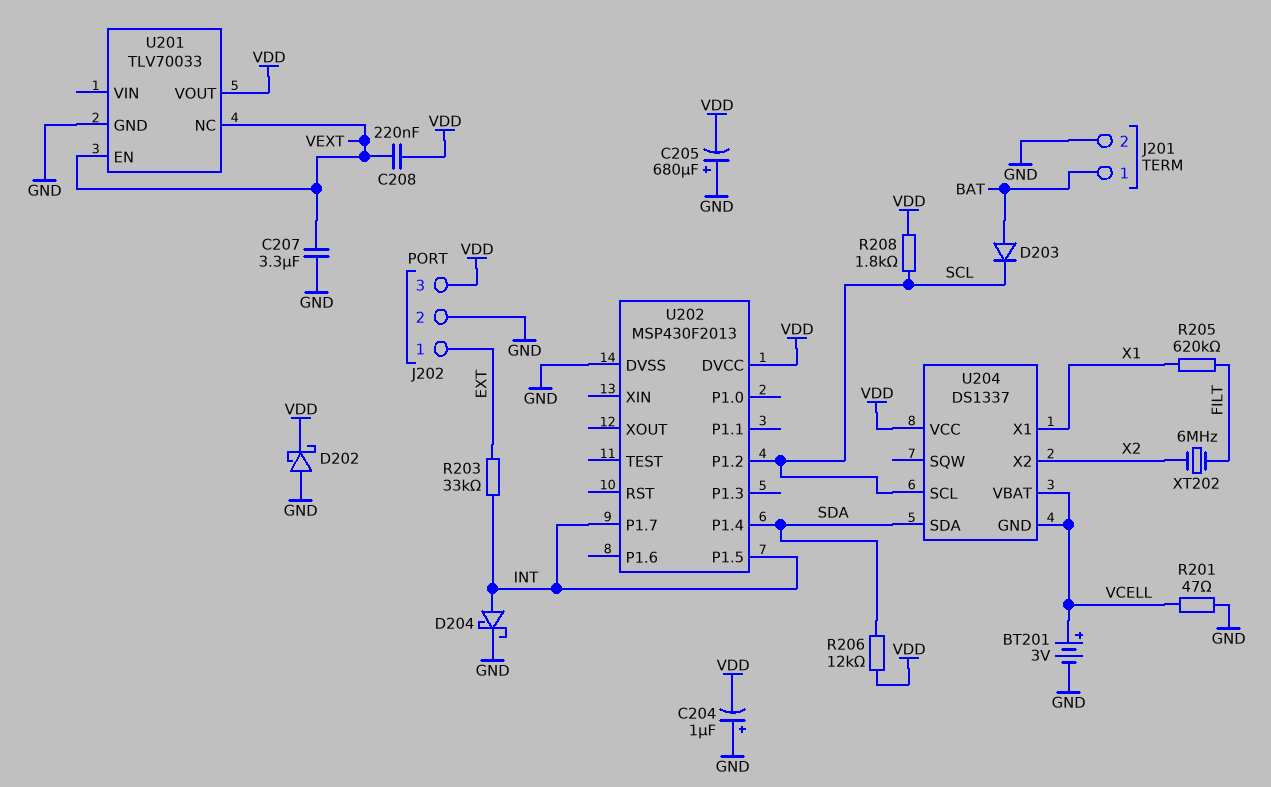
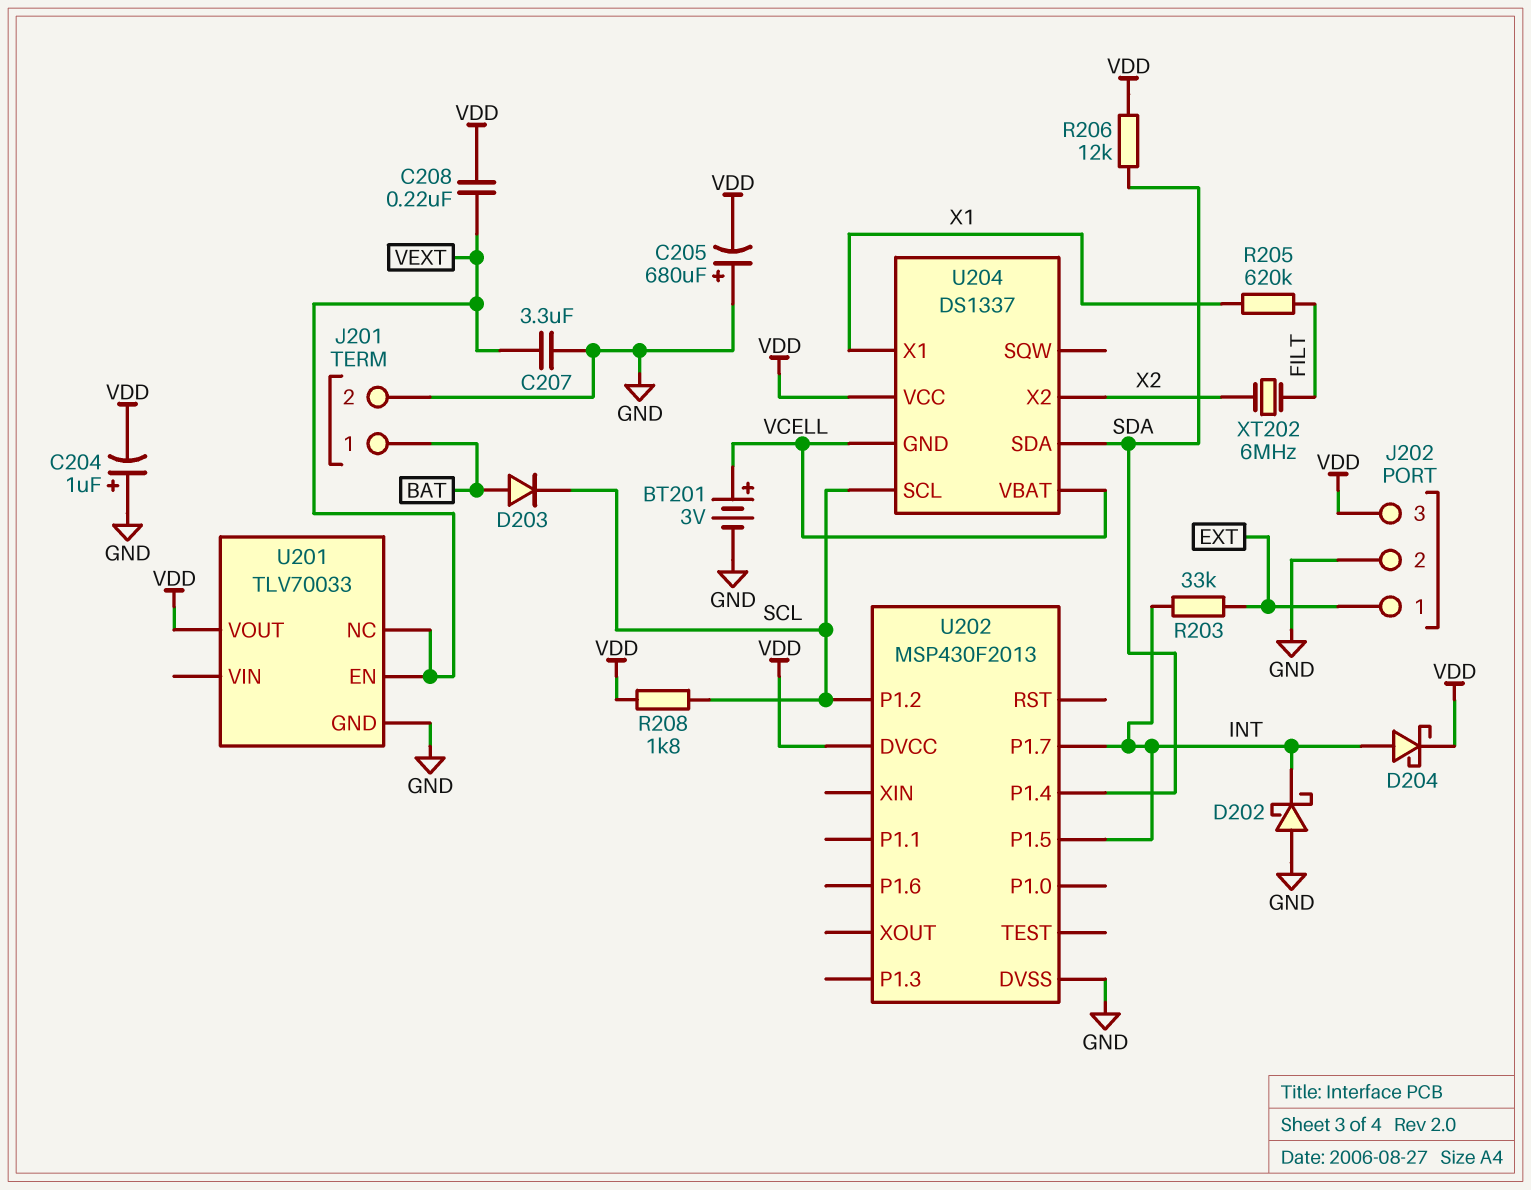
D202: schottky (A GND, K VDD) -> schottky (A GND, K INT)
D204: schottky (A INT, K GND) -> schottky (A INT, K VDD)
R201: 47 (GND, VCELL) -> none

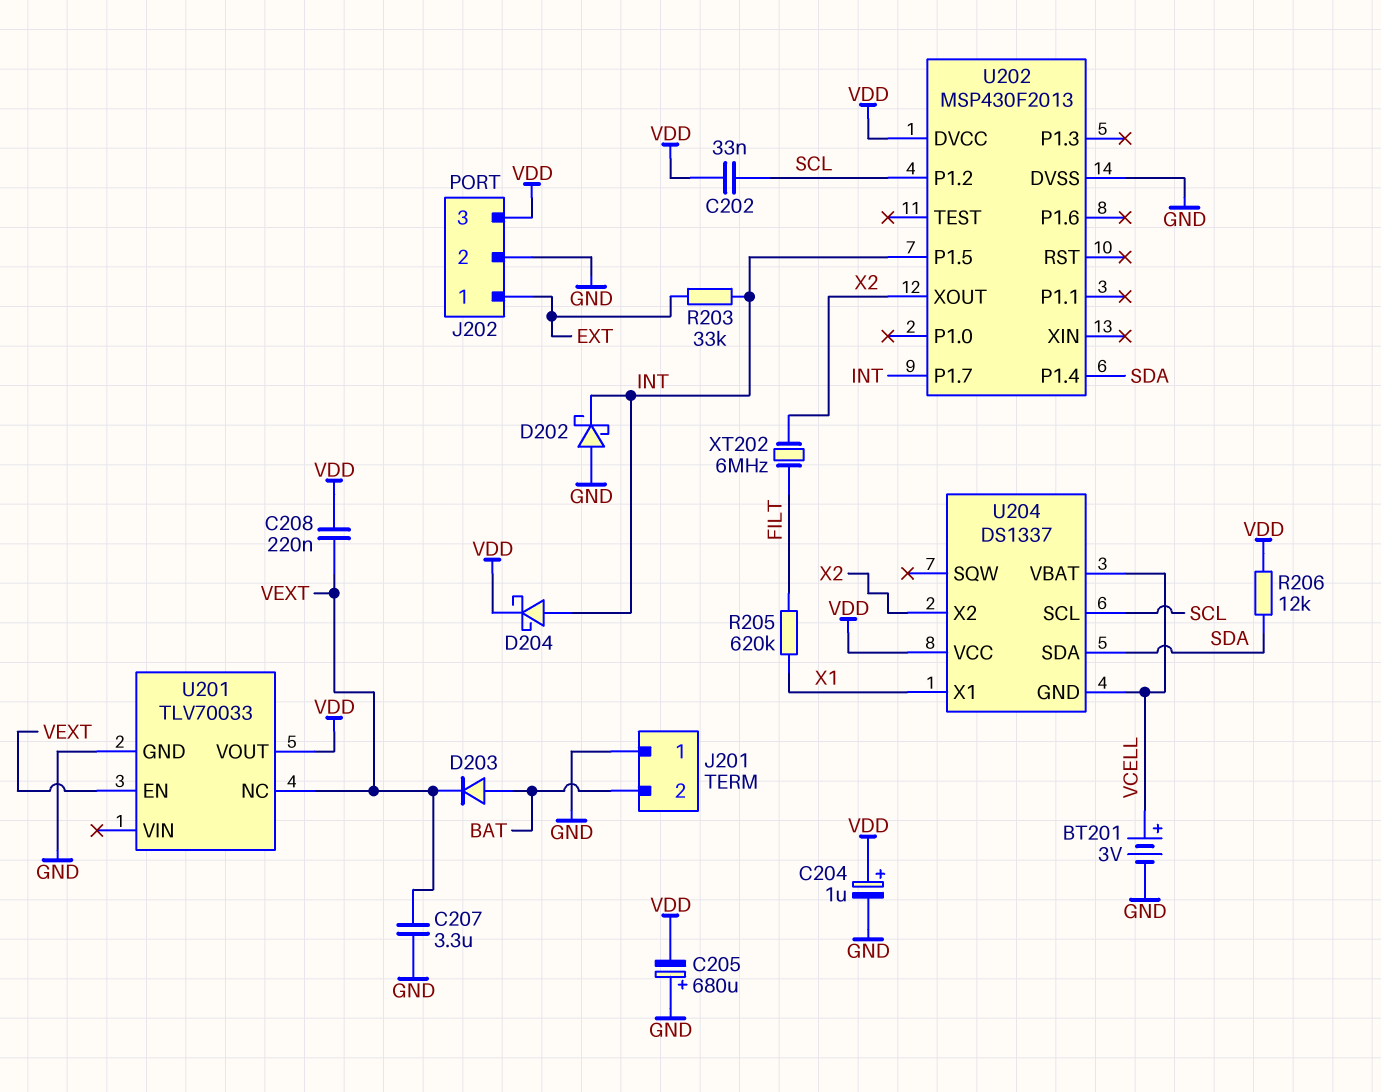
C202: none -> 33nF (SCL, VDD)
C204: 1uF (plus GND, minus VDD) -> 1uF (plus VDD, minus GND)
D203: diode (A BAT, K SCL) -> diode (A BAT, K VEXT)
J201 pin 1: BAT -> GND
J201 pin 2: GND -> BAT
R208: 1.8k (SCL, VDD) -> none
U202 pin XOUT: none -> X2

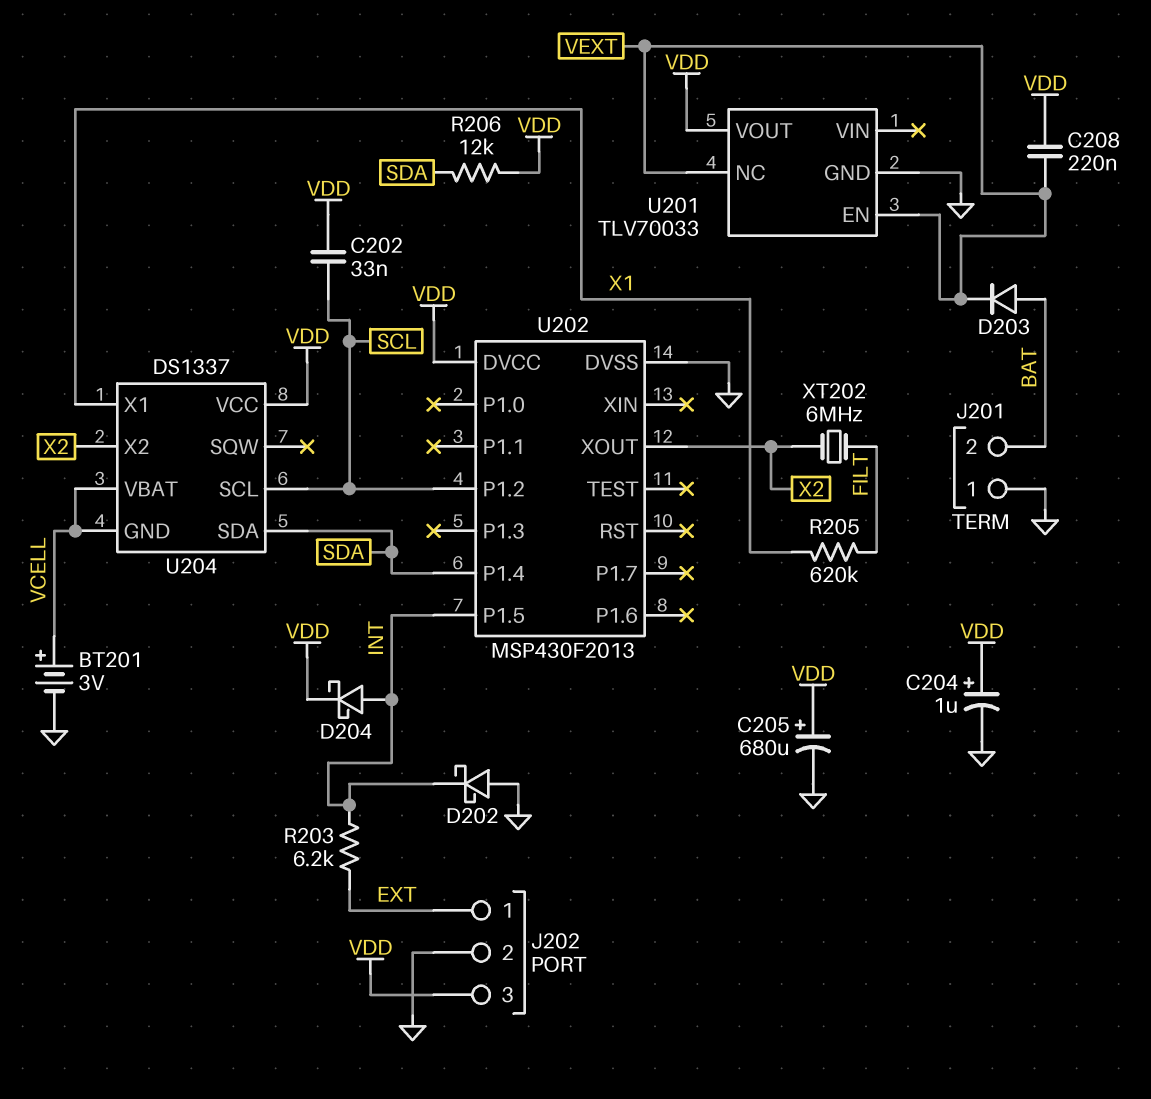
C205: 680uF (plus GND, minus VDD) -> 680uF (plus VDD, minus GND)
C207: 3.3uF (GND, VEXT) -> none
R203: 33k (EXT, INT) -> 6.2k (EXT, INT)
U202 pin P1.7: INT -> none

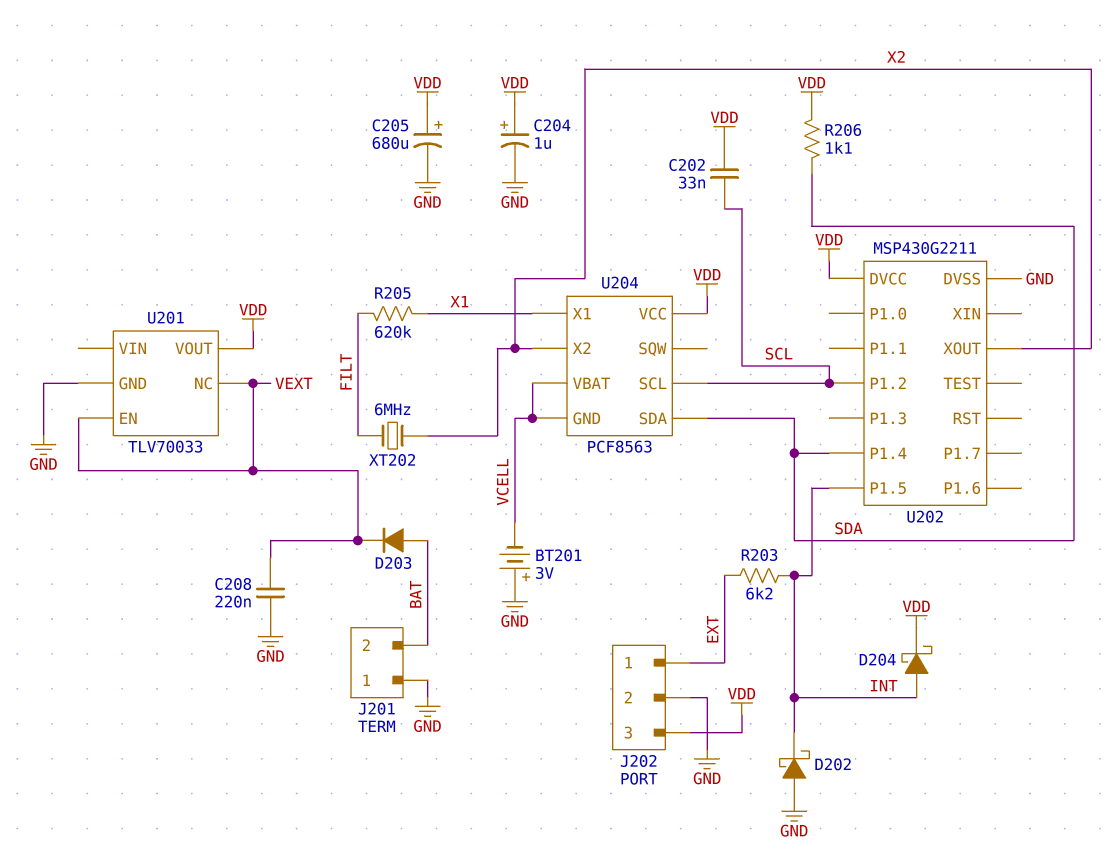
BT201: 3V (plus VCELL, minus GND) -> 3V (plus GND, minus VCELL)
C208: 220nF (VDD, VEXT) -> 220nF (GND, VEXT)
R206: 12k (SDA, VDD) -> 1.1k (SDA, VDD)
U202: MSP430F2013 -> MSP430G2211
U204: DS1337 -> PCF8563

